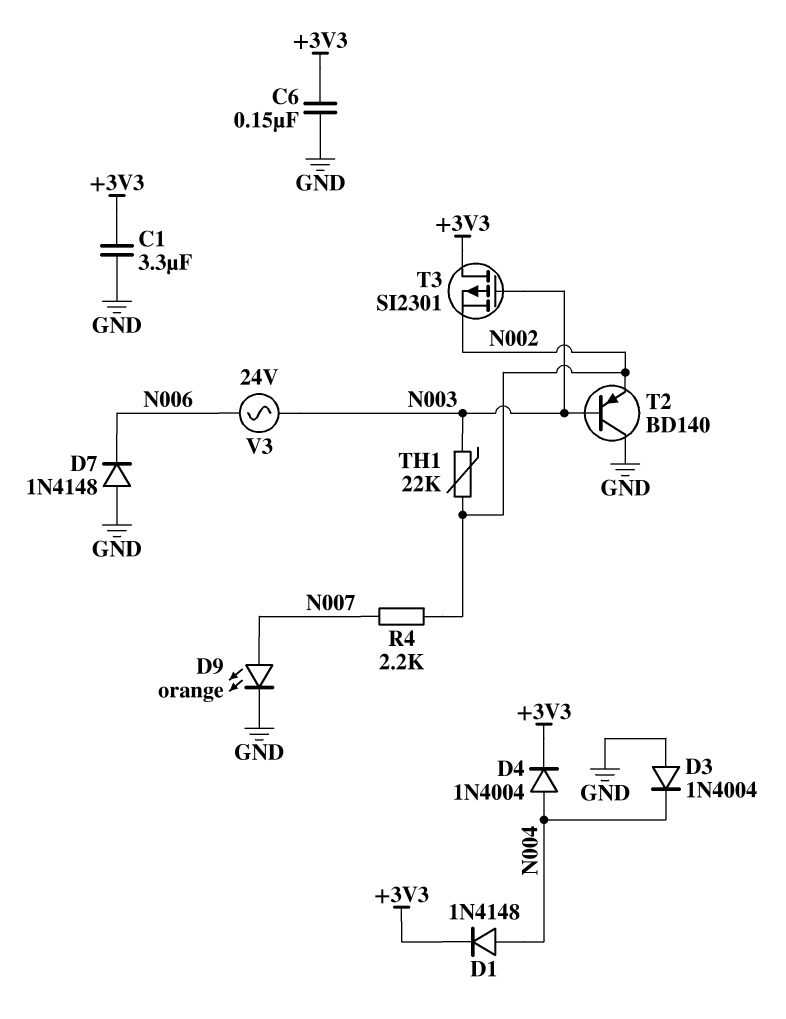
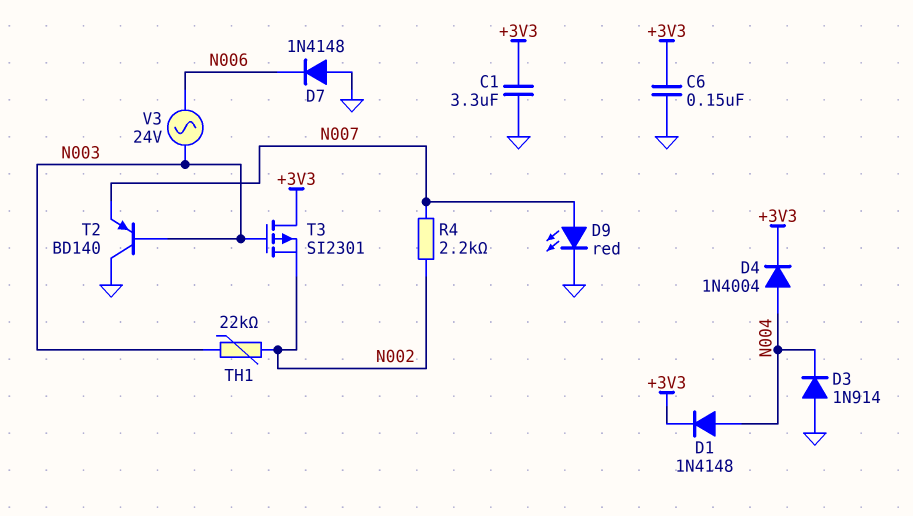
D3: diode 1N4004 (A GND, K N004) -> diode 1N914 (A GND, K N004)
D9: LED orange (A N007, K GND) -> LED red (A N007, K GND)
T2: PNP BD140 (B N003, C GND, E N002) -> PNP BD140 (B N003, C GND, E N007)

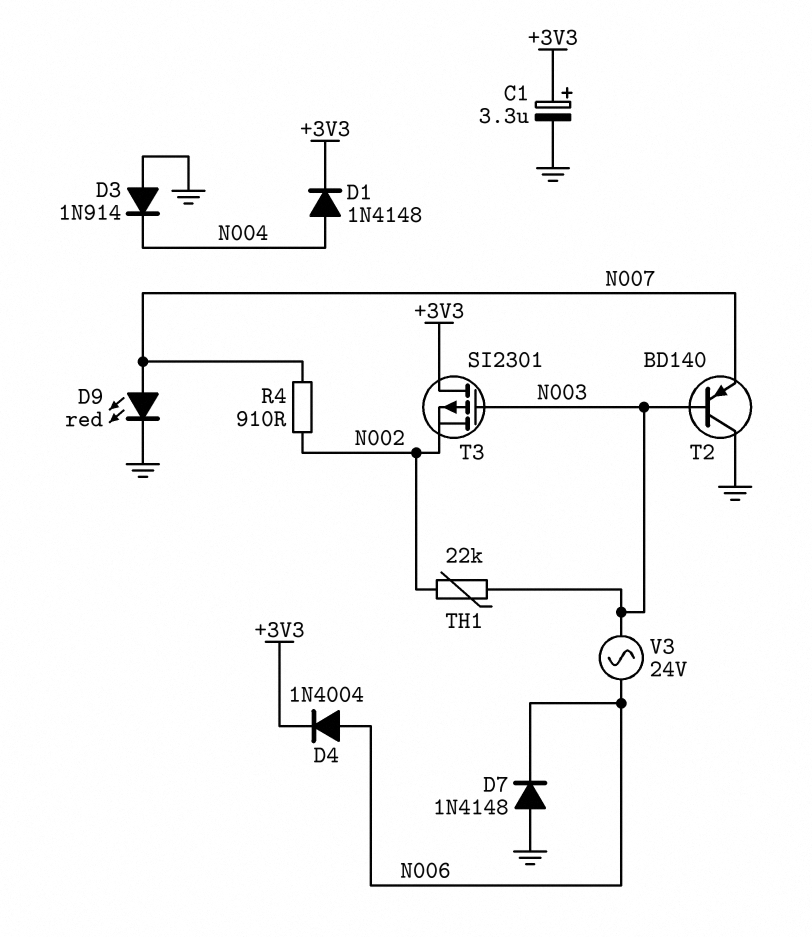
C1: 3.3uF (+3V3, GND) -> 3.3uF (plus +3V3, minus GND)
C6: 150nF (+3V3, GND) -> none
D4: diode 1N4004 (A N004, K +3V3) -> diode 1N4004 (A N006, K +3V3)
R4: 2.2k (N002, N007) -> 910 (N002, N007)

